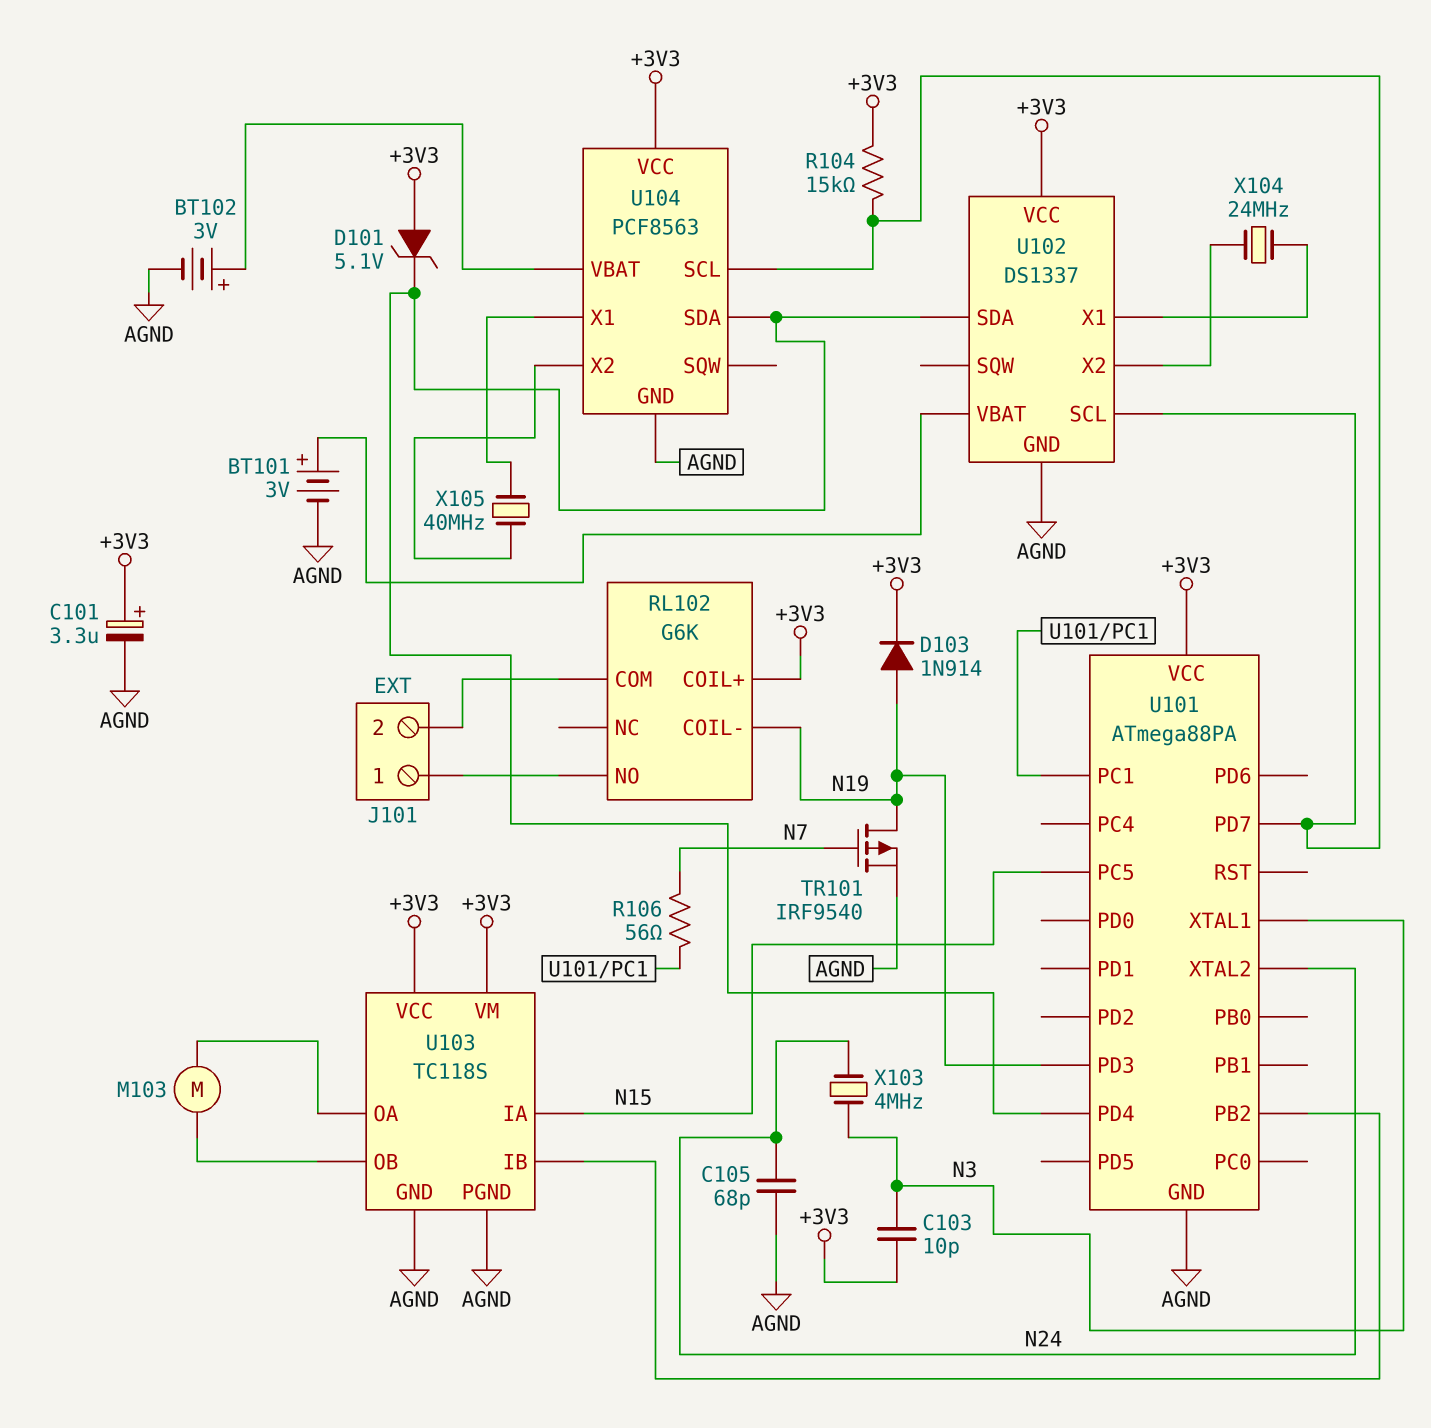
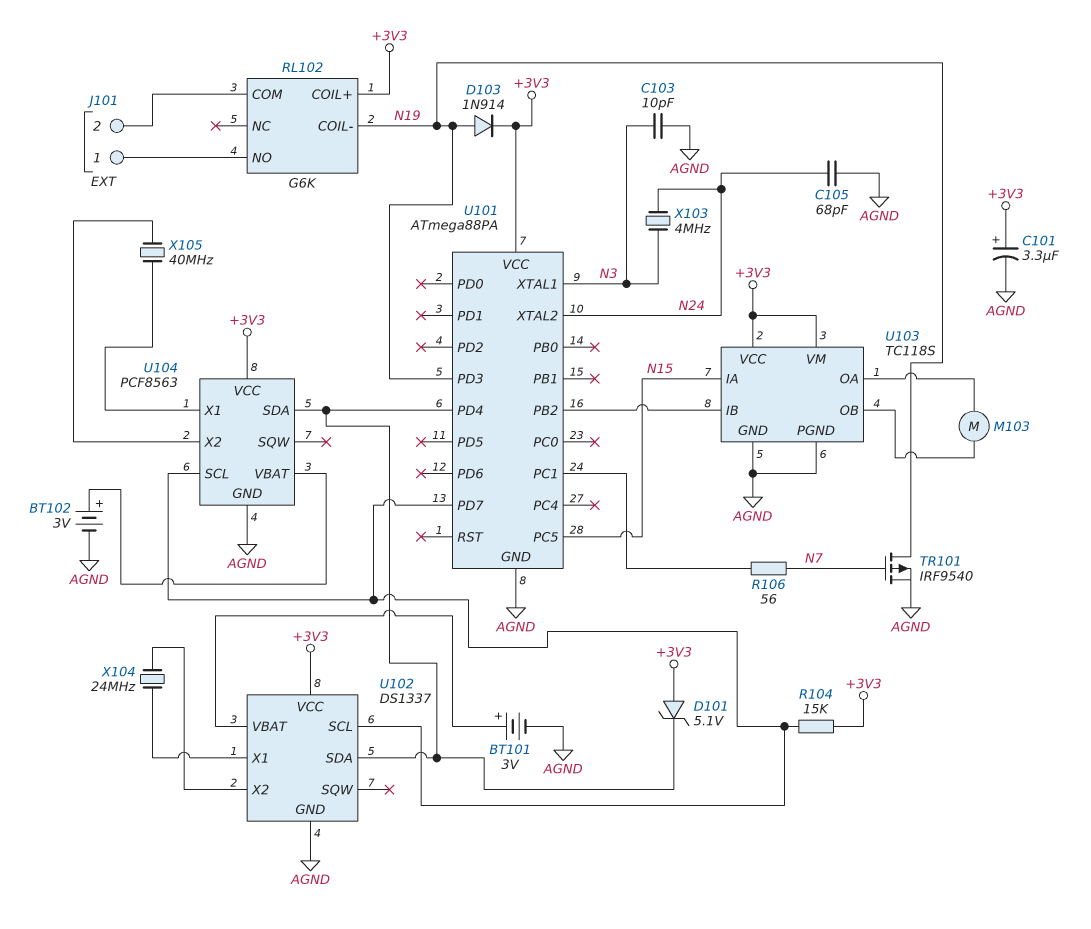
C103: 10pF (+3V3, N3) -> 10pF (AGND, N3)

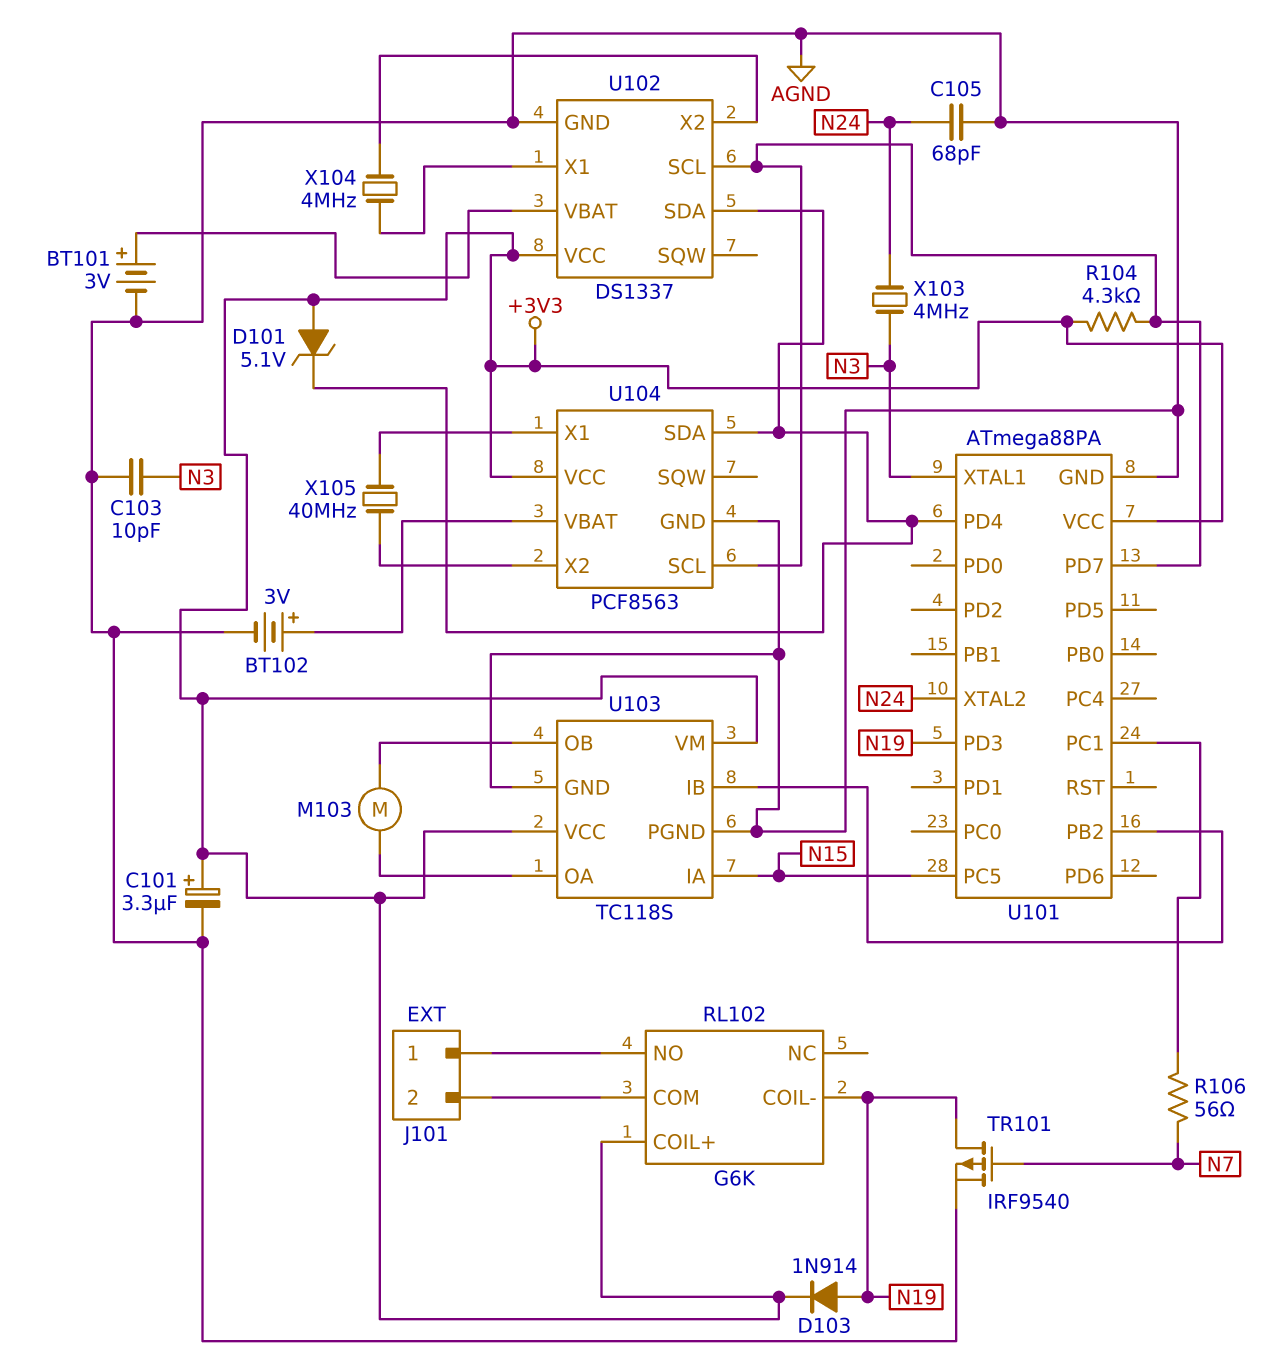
R104: 15k (+3V3, U101/PD7) -> 4.3k (+3V3, U101/PD7)
X104: 24MHz (U102/X1, U102/X2) -> 4MHz (U102/X1, U102/X2)

